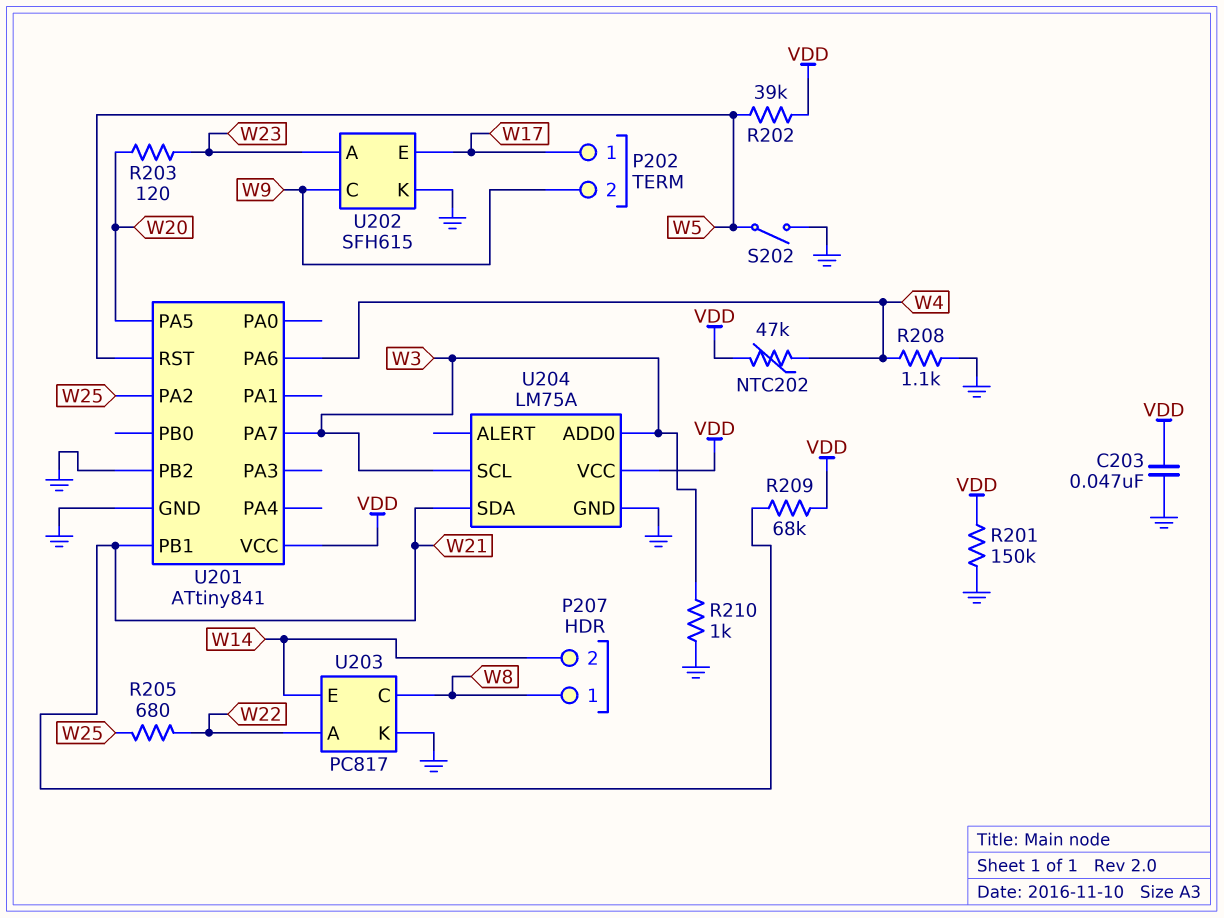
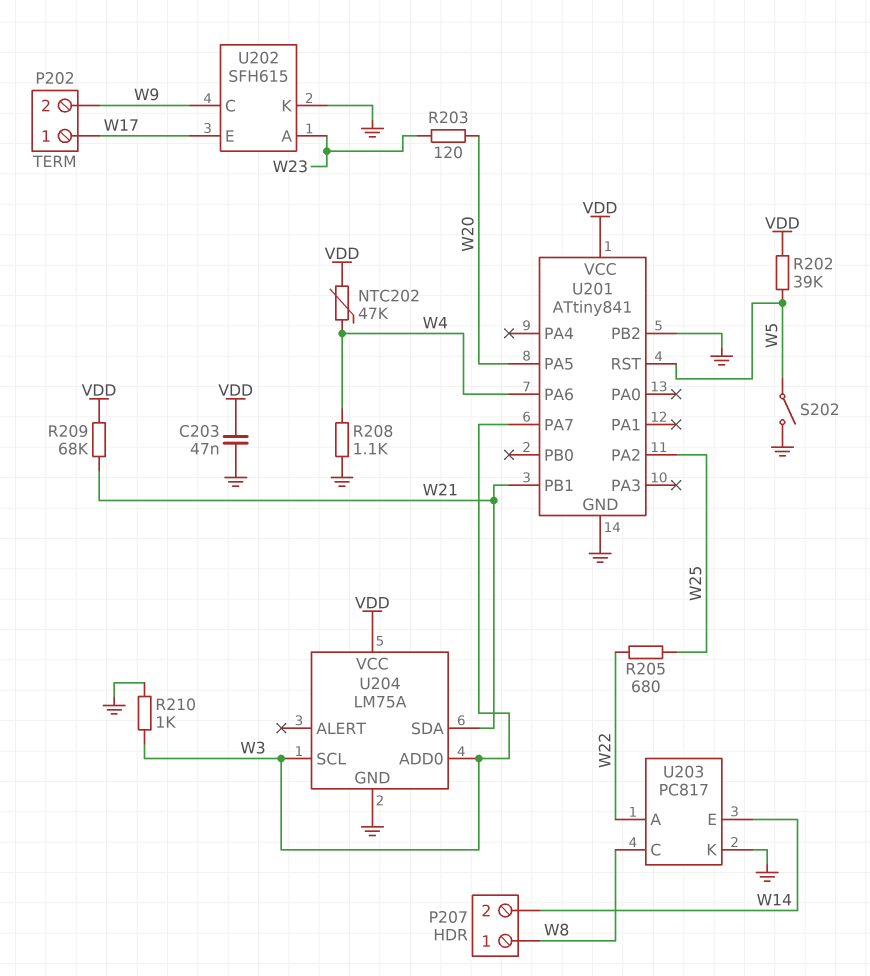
R201: 150k (GND, VDD) -> none

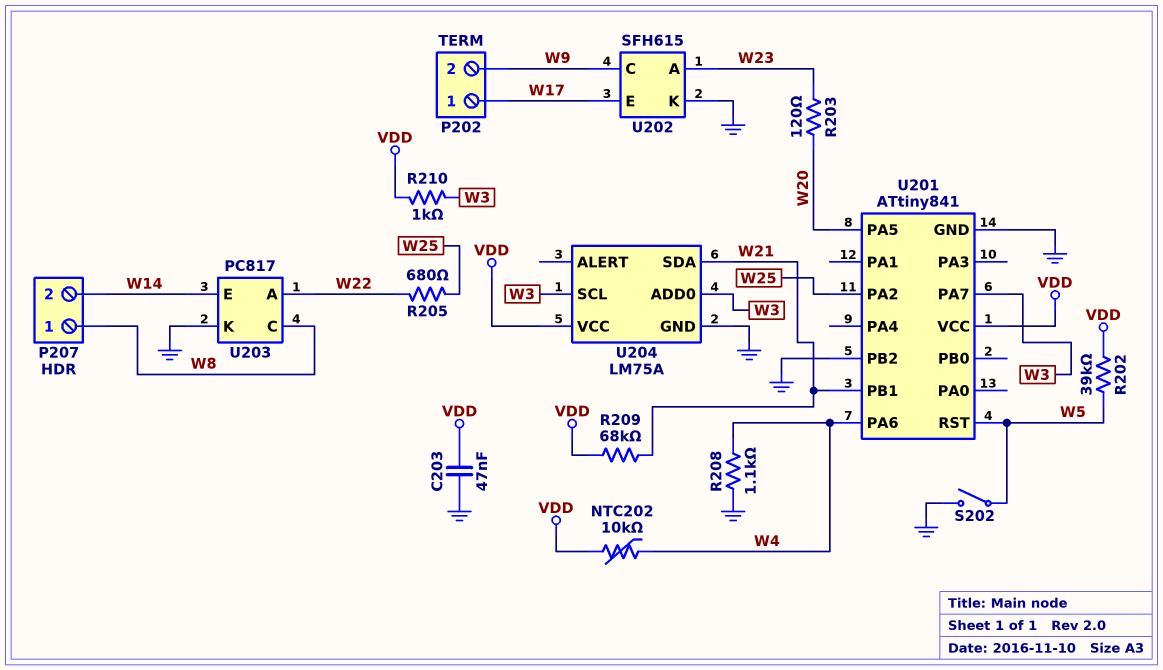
NTC202: 47k (VDD, W4) -> 10k (VDD, W4)
R210: 1k (GND, W3) -> 1k (VDD, W3)

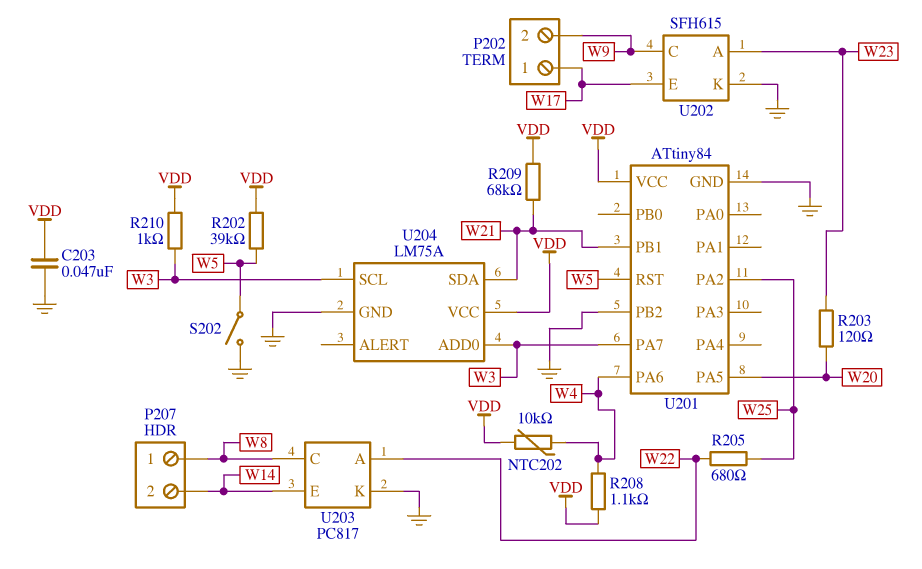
R208: 1.1k (GND, W4) -> 1.1k (VDD, W4)
U201: ATtiny841 -> ATtiny84

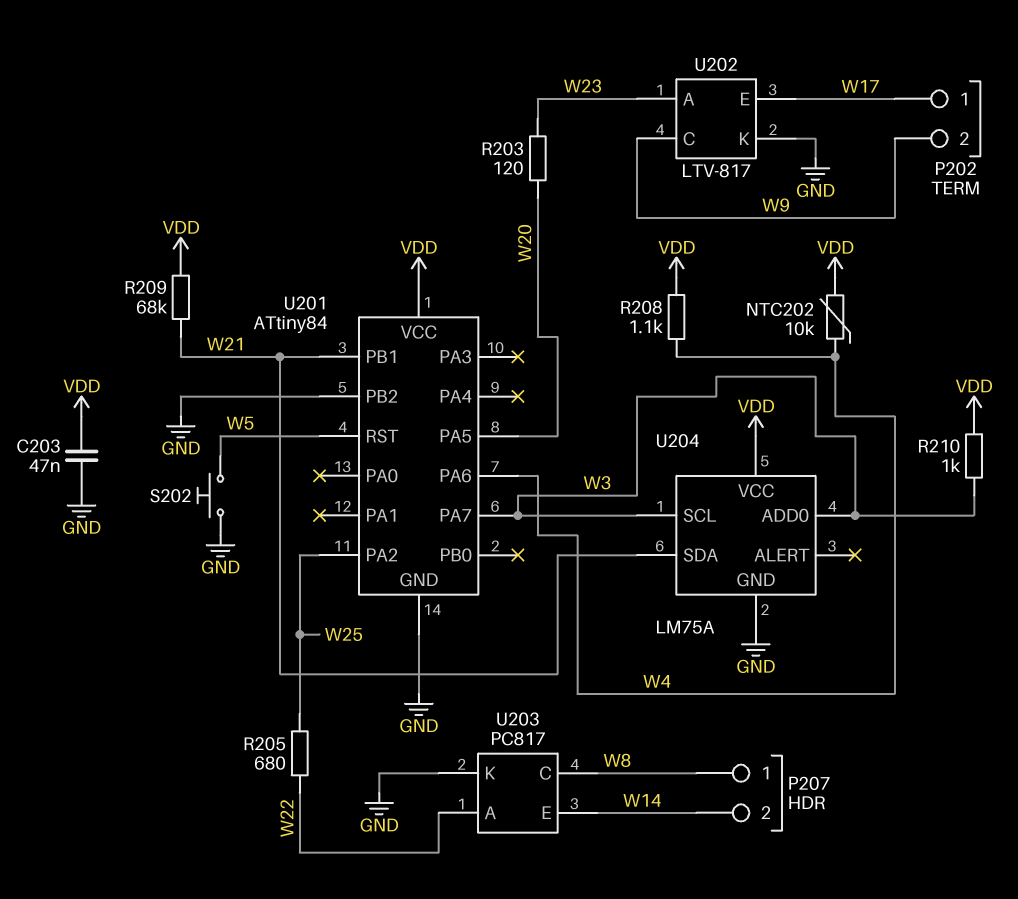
R202: 39k (VDD, W5) -> none
S202: switch (GND, W5) -> button (GND, W5)
U202: SFH615 -> LTV-817

